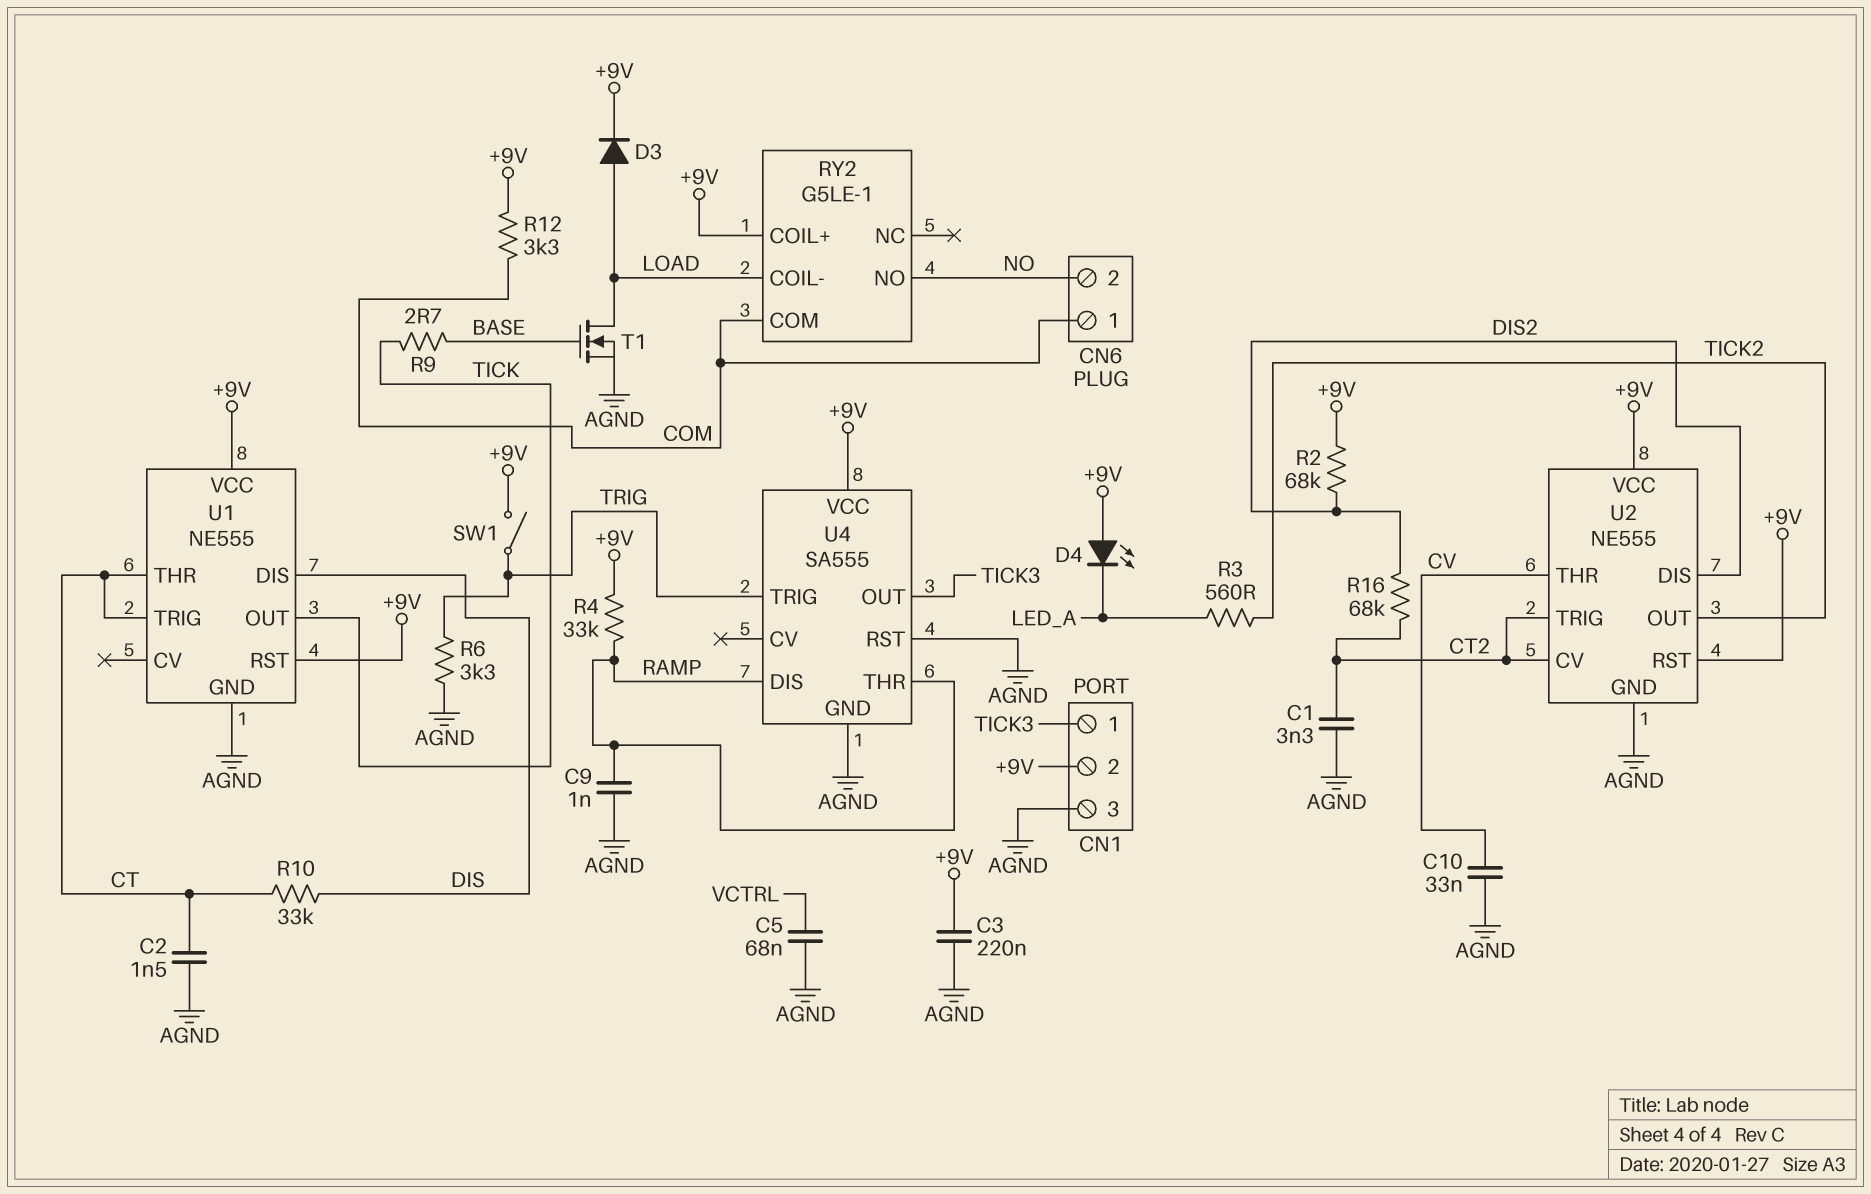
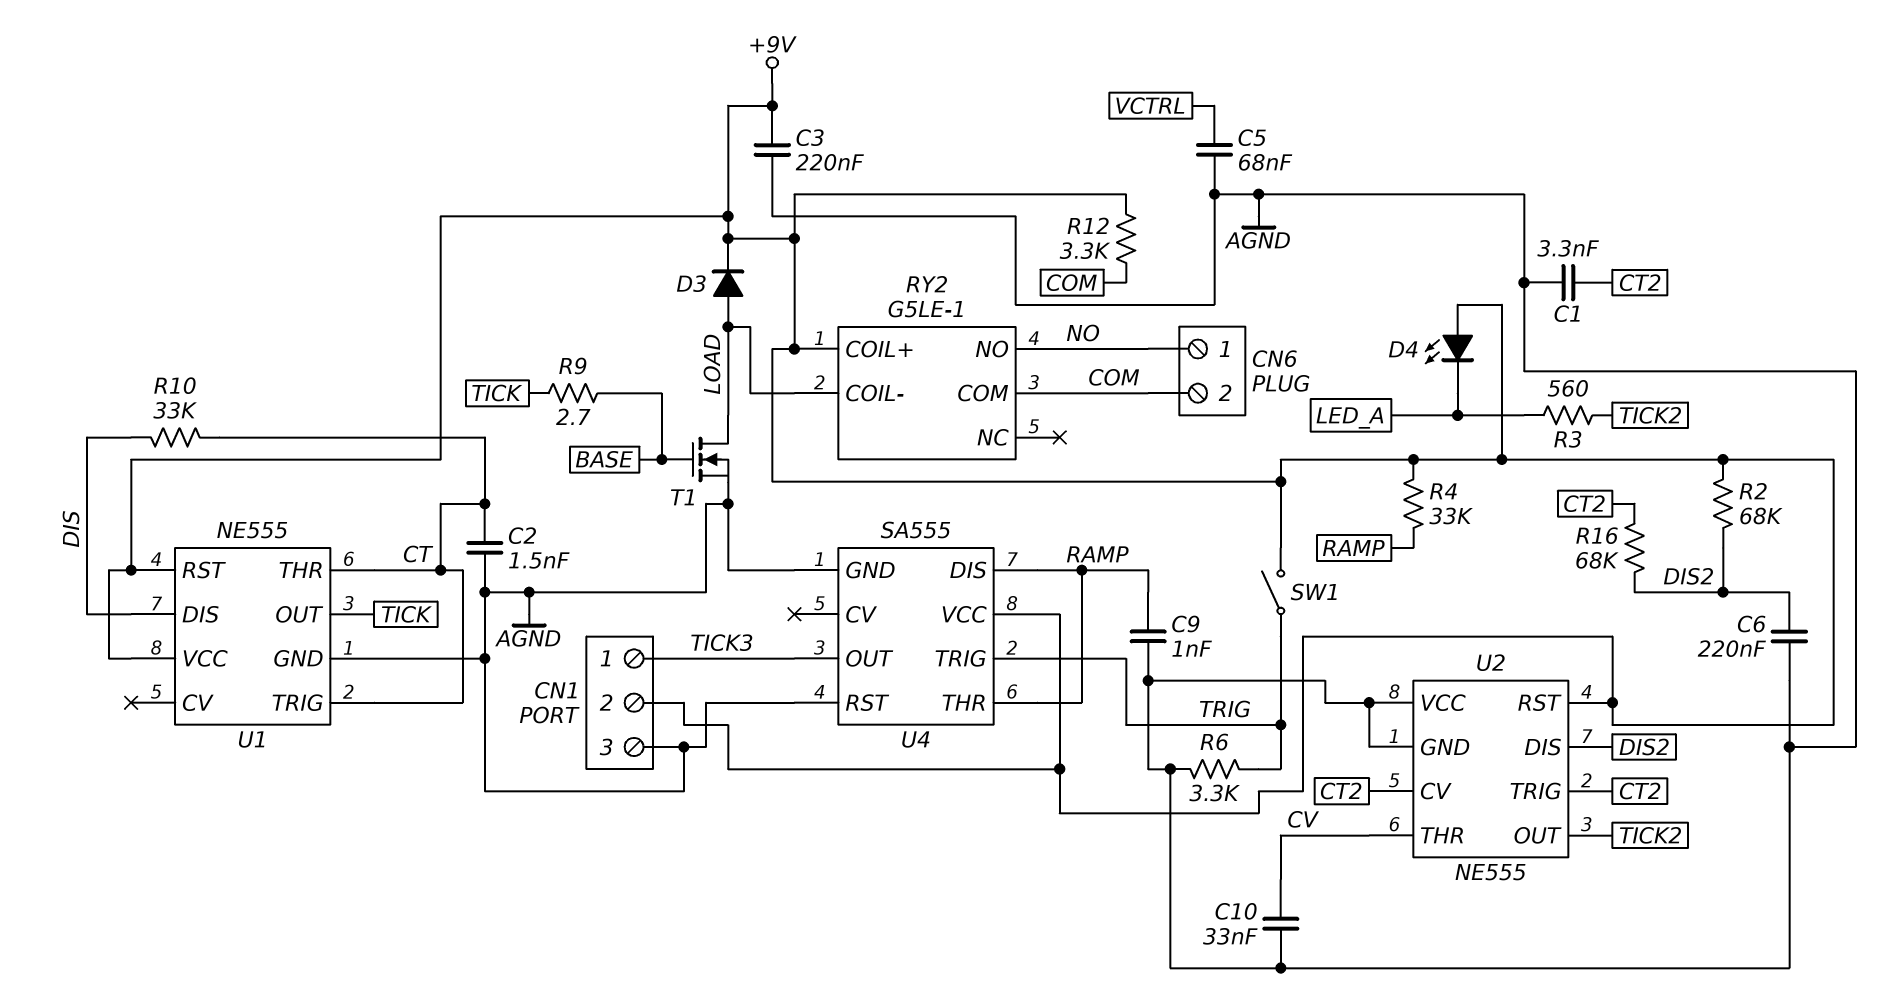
C6: none -> 220nF (AGND, DIS2)
CN6 pin 1: COM -> NO
CN6 pin 2: NO -> COM
U2 pin VCC: +9V -> AGND

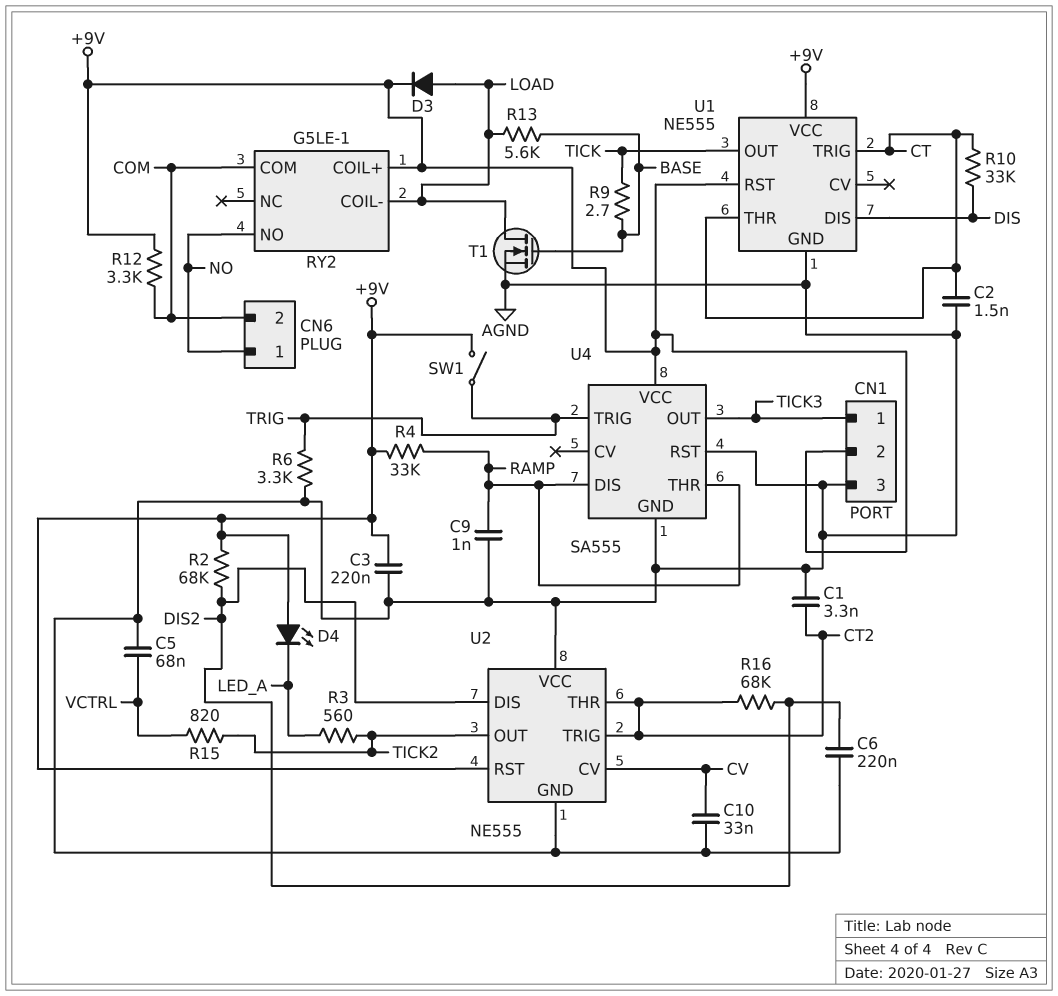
R13: none -> 5.6k (BASE, LOAD)
R15: none -> 820 (TICK2, VCTRL)
U2 pin CV: CT2 -> CV
U2 pin THR: CV -> CT2

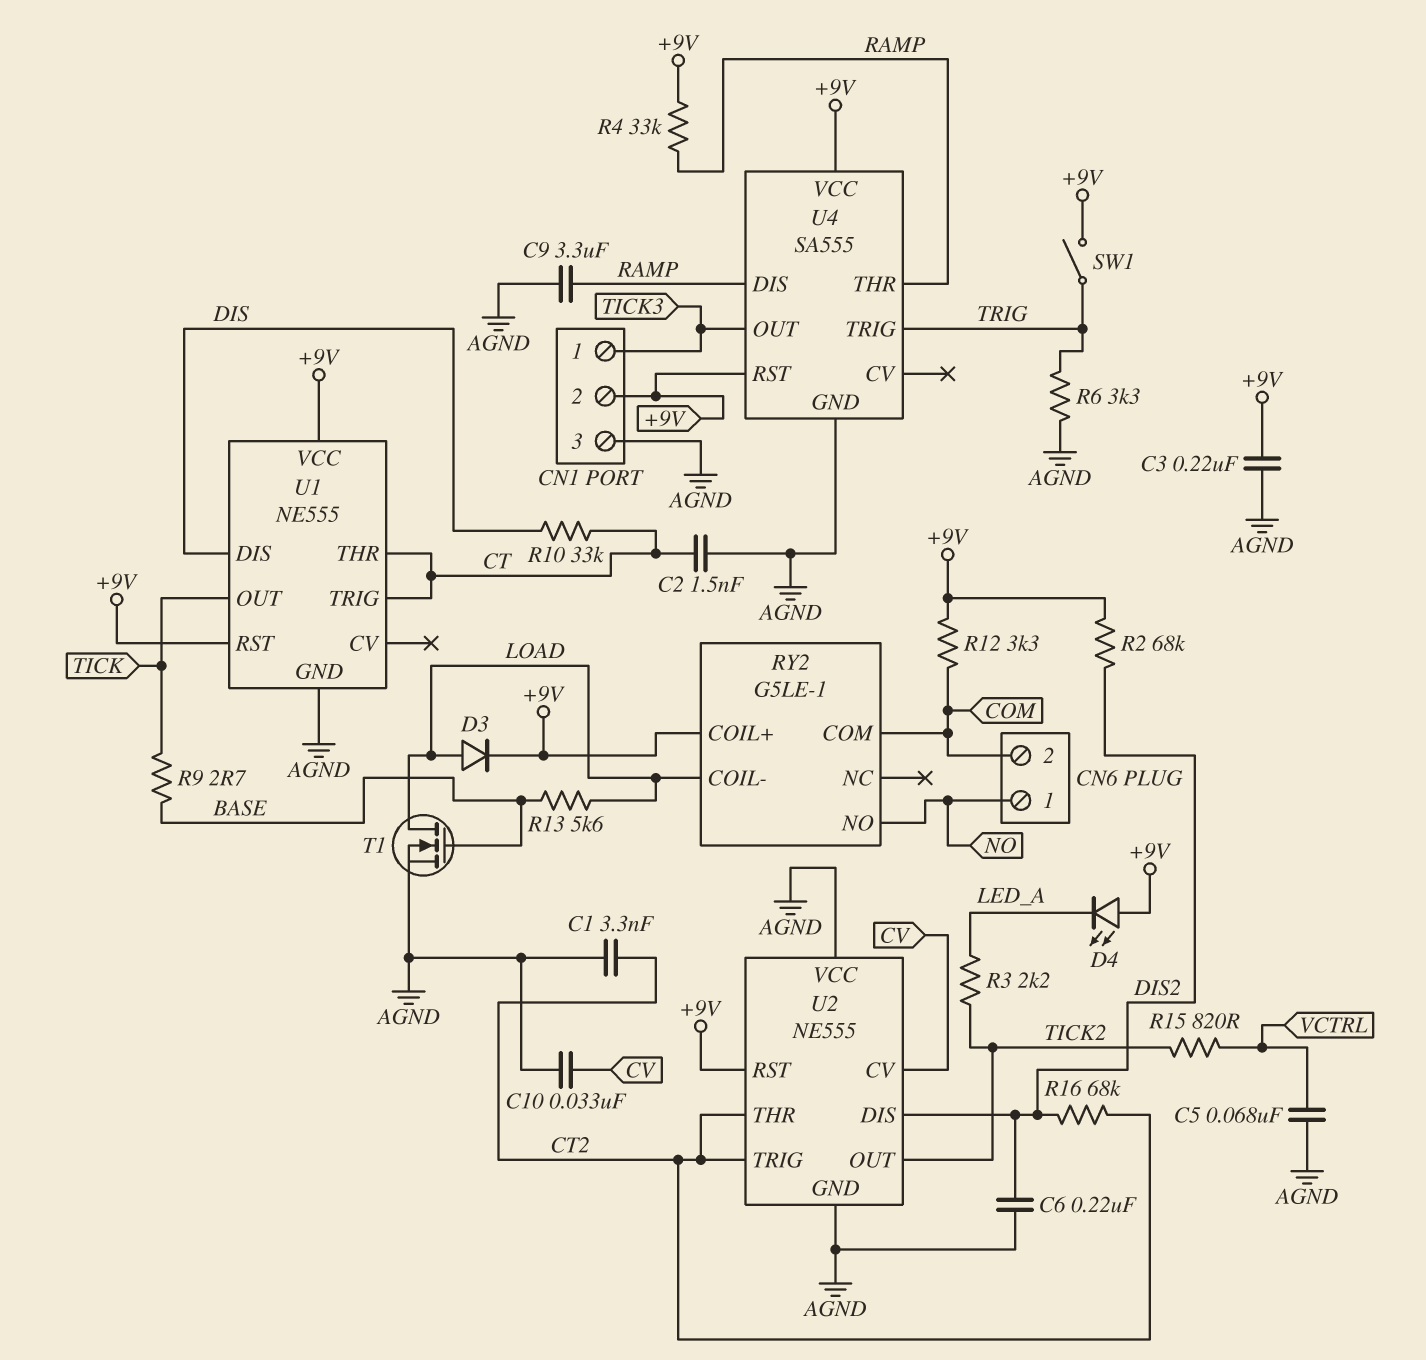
C9: 1nF (AGND, RAMP) -> 3.3uF (AGND, RAMP)
R3: 560 (LED_A, TICK2) -> 2.2k (LED_A, TICK2)
U4 pin RST: AGND -> +9V

